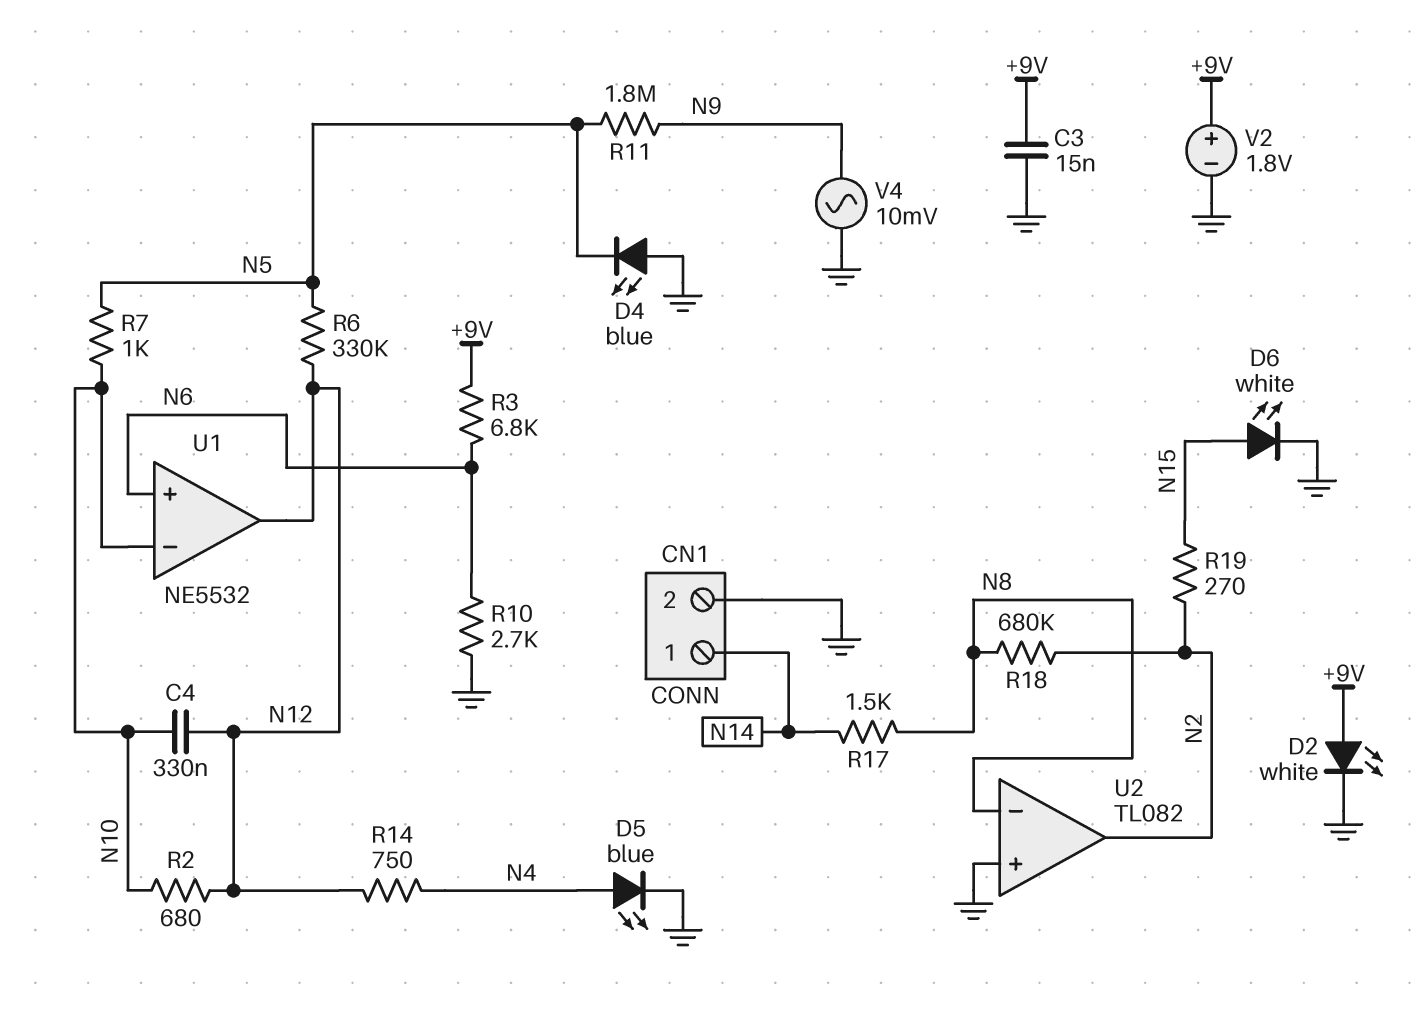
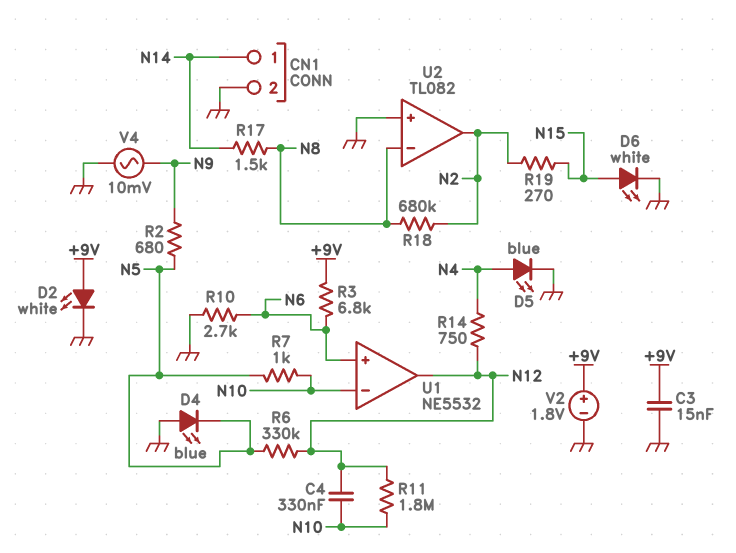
R2: 680 (N10, N12) -> 680 (N5, N9)
R11: 1.8M (N5, N9) -> 1.8M (N10, N12)

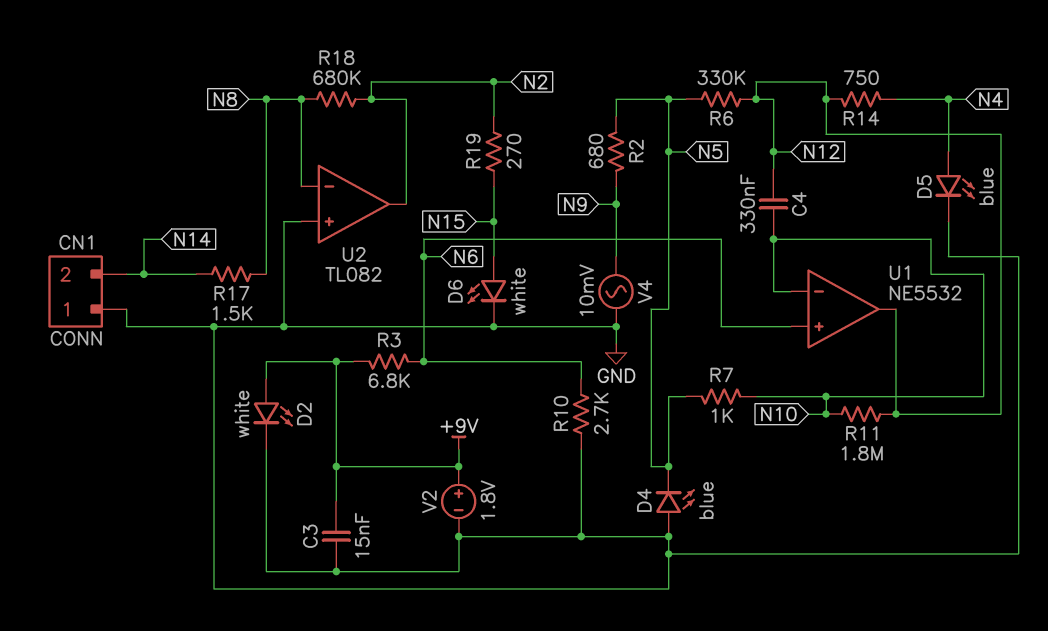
CN1 pin 1: N14 -> GND
CN1 pin 2: GND -> N14

